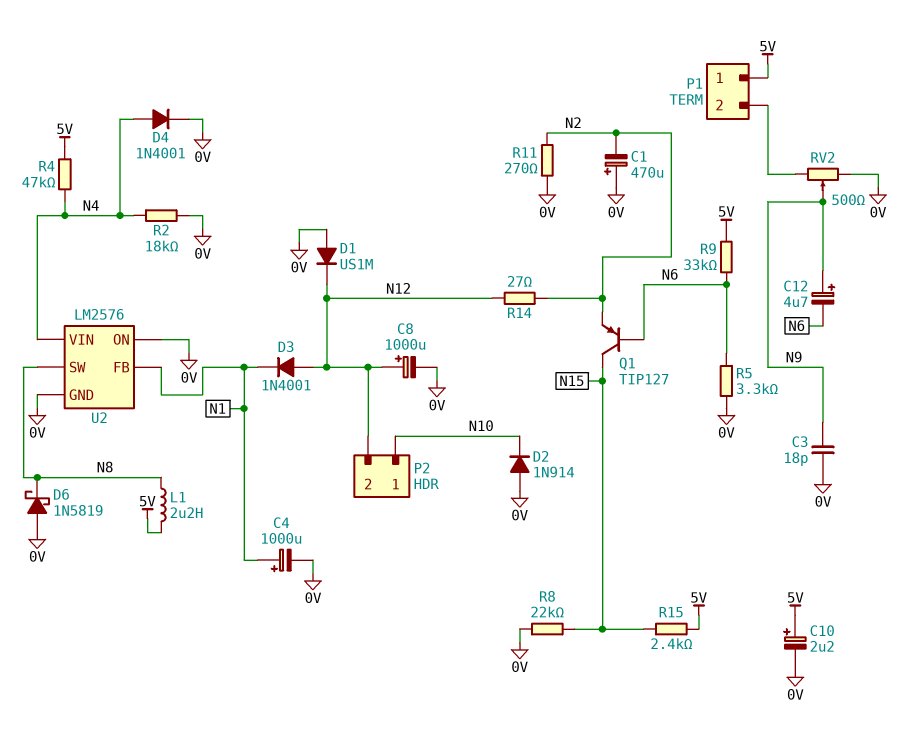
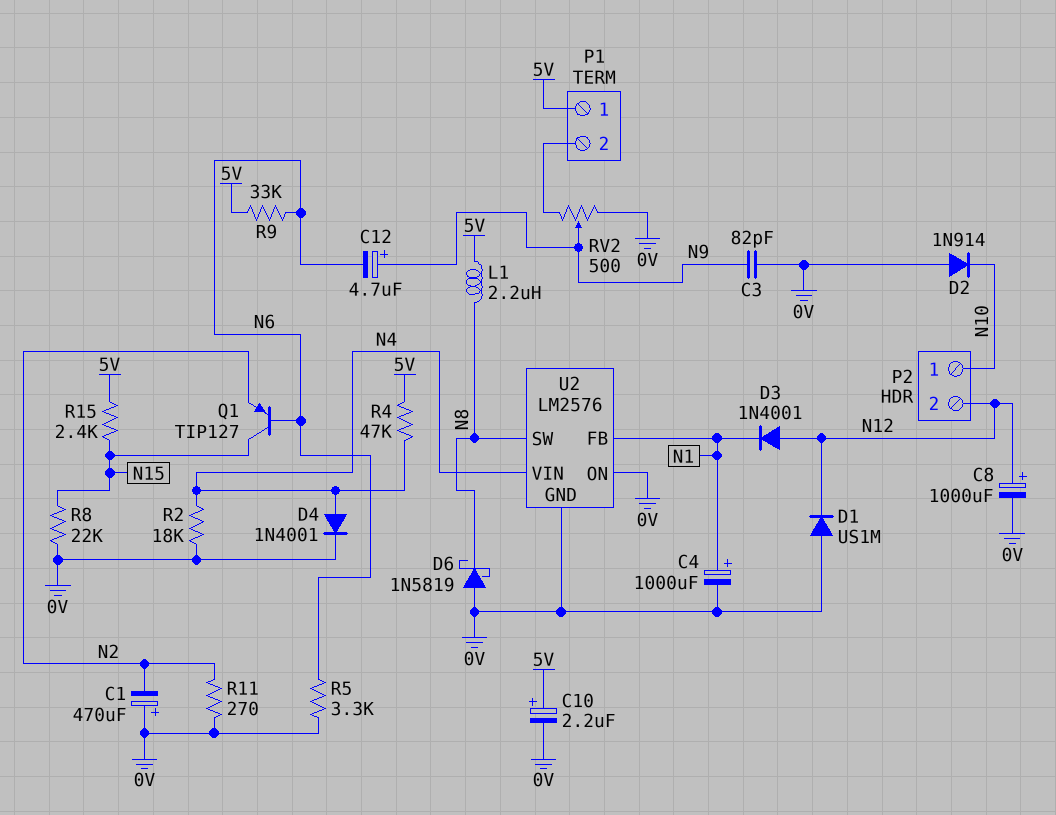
C3: 18pF (0V, N9) -> 82pF (0V, N9)
R14: 27 (N2, N12) -> none

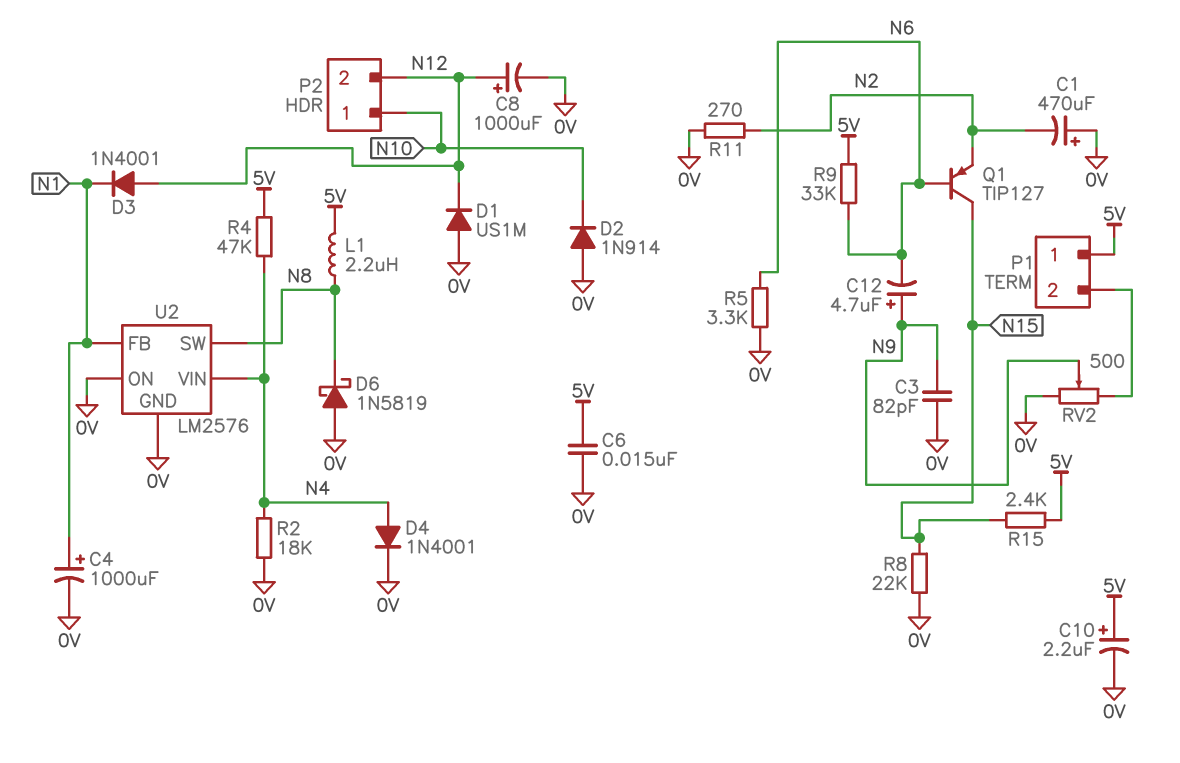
C6: none -> 15nF (0V, 5V)

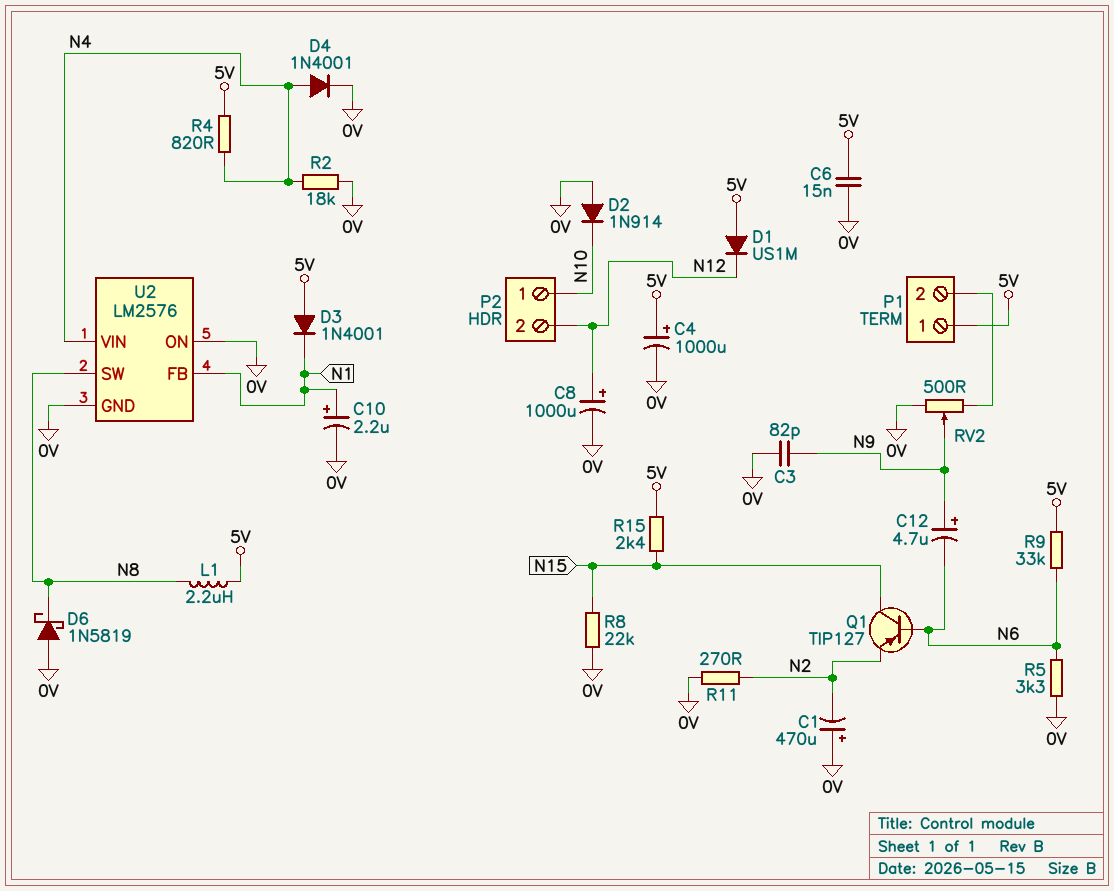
C4: 1000uF (plus N1, minus 0V) -> 1000uF (plus 5V, minus 0V)
C10: 2.2uF (plus 5V, minus 0V) -> 2.2uF (plus N1, minus 0V)
D1: diode US1M (A 0V, K N12) -> diode US1M (A 5V, K N12)
D3: diode 1N4001 (A N12, K N1) -> diode 1N4001 (A 5V, K N1)
R4: 47k (5V, N4) -> 820 (5V, N4)

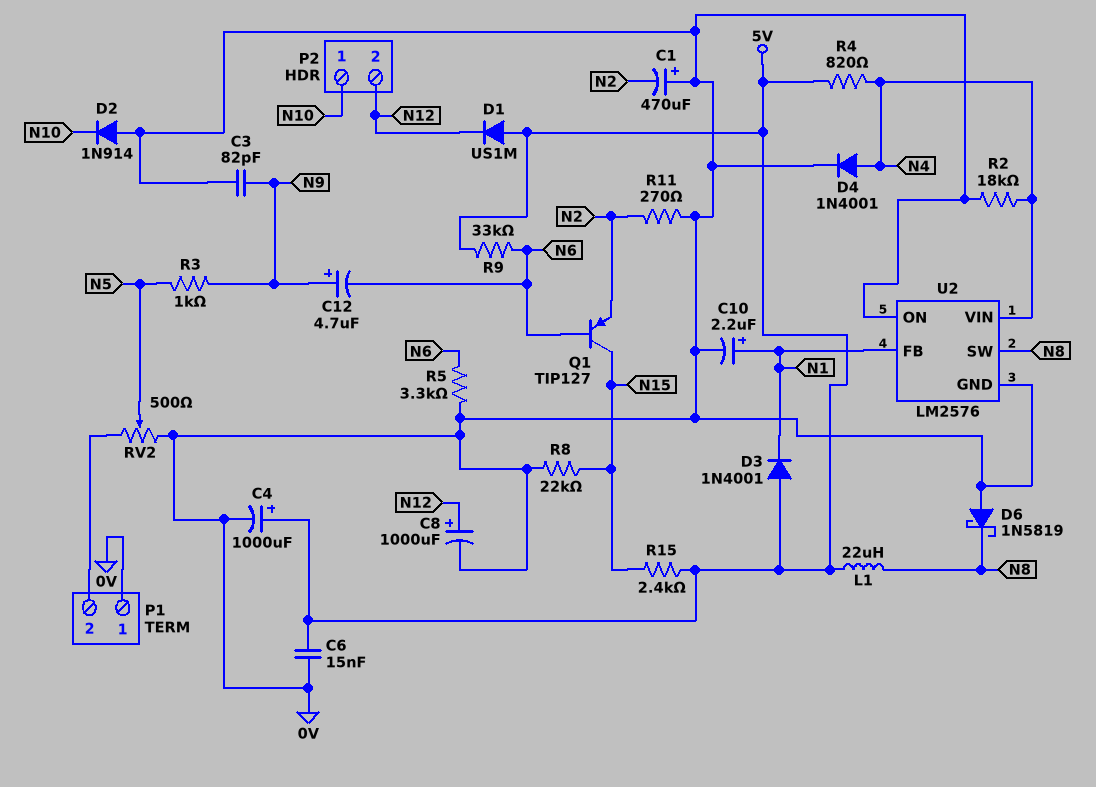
L1: 2.2uH (5V, N8) -> 22uH (5V, N8)
P1 pin 1: 5V -> 0V
R3: none -> 1k (N5, N9)
RV2: 500 (0V, P1/2, wiper N9) -> 500 (0V, P1/2, wiper N5)

